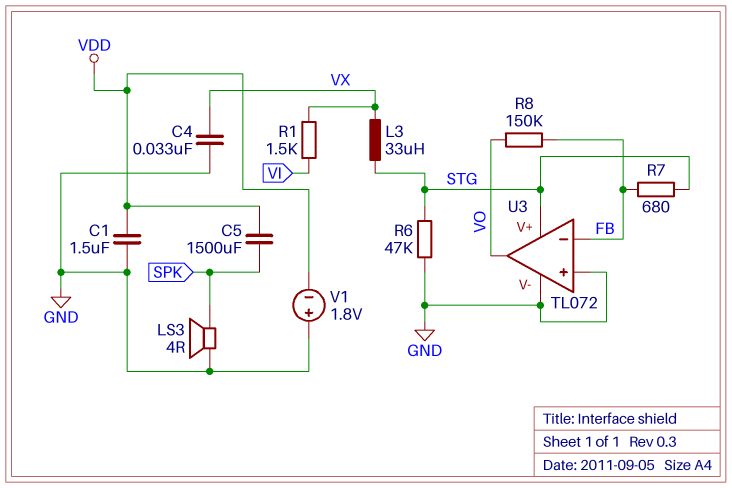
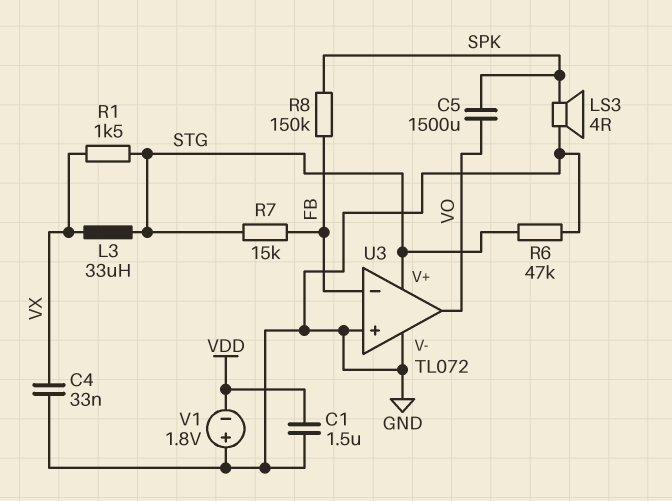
C5: 1500uF (SPK, VDD) -> 1500uF (SPK, VO)
R1: 1.5k (VI, VX) -> 1.5k (STG, VX)
R7: 680 (FB, STG) -> 15k (FB, STG)
R8: 150k (FB, VO) -> 150k (FB, SPK)

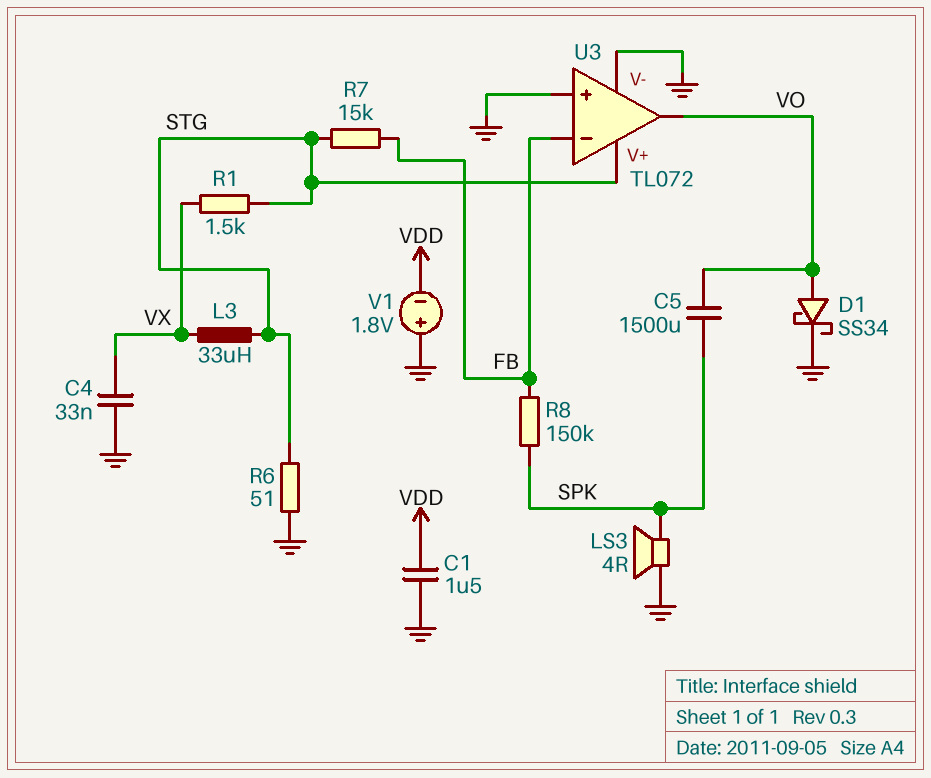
D1: none -> schottky SS34 (A VO, K GND)
R6: 47k (GND, STG) -> 51 (GND, STG)

